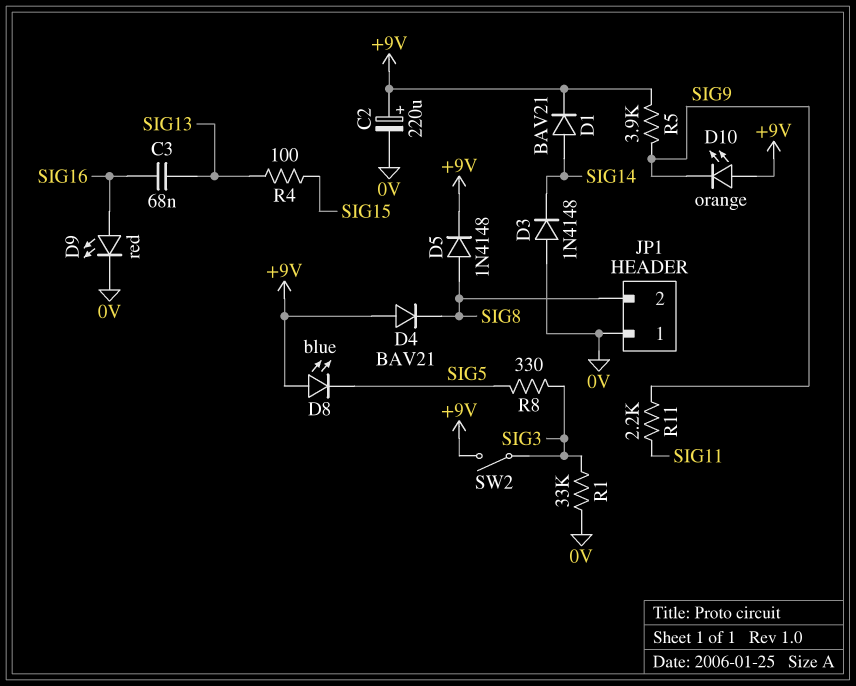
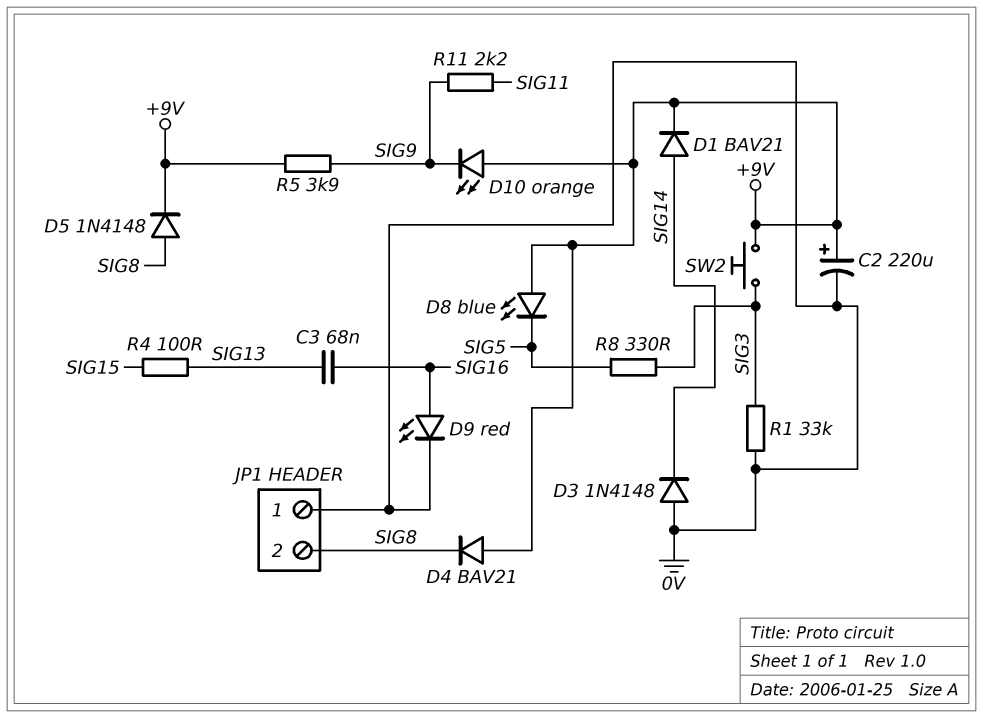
SW2: switch (+9V, SIG3) -> button (+9V, SIG3)

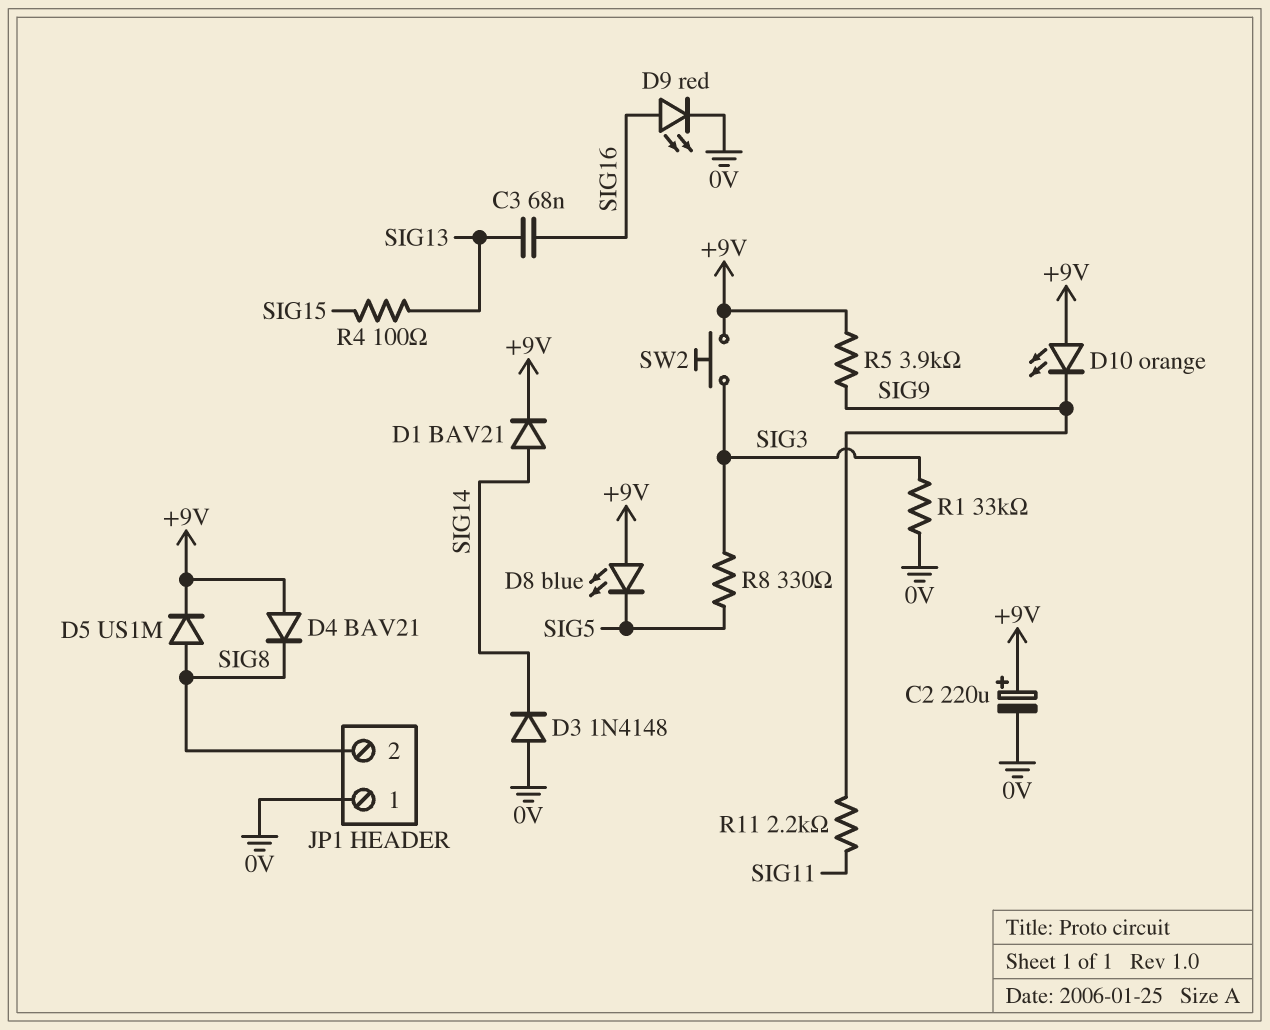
D5: diode 1N4148 (A SIG8, K +9V) -> diode US1M (A SIG8, K +9V)

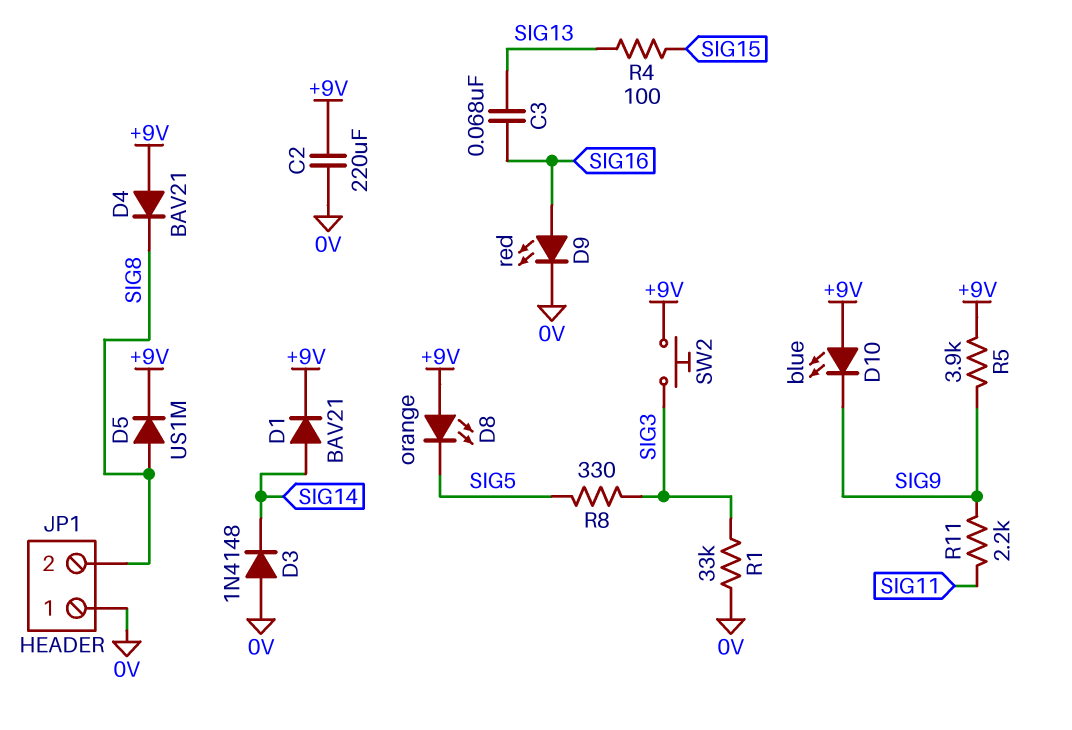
C2: 220uF (plus +9V, minus 0V) -> 220uF (+9V, 0V)
D8: LED blue (A +9V, K SIG5) -> LED orange (A +9V, K SIG5)
D10: LED orange (A +9V, K SIG9) -> LED blue (A +9V, K SIG9)

